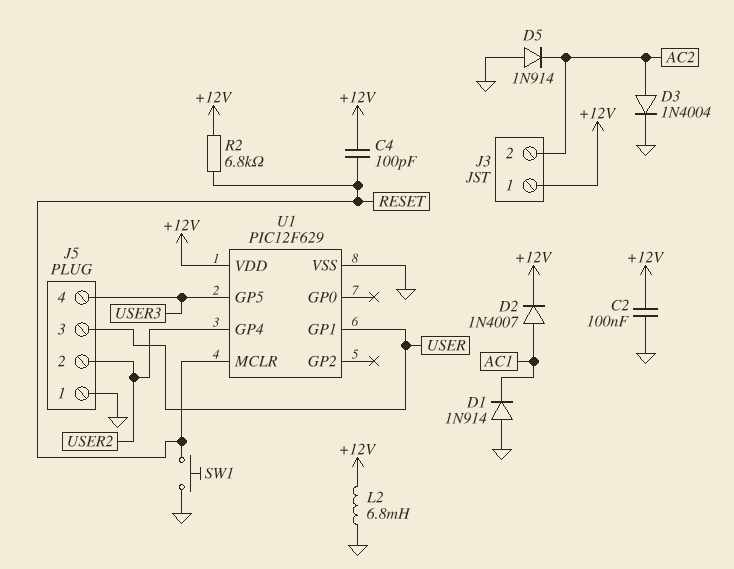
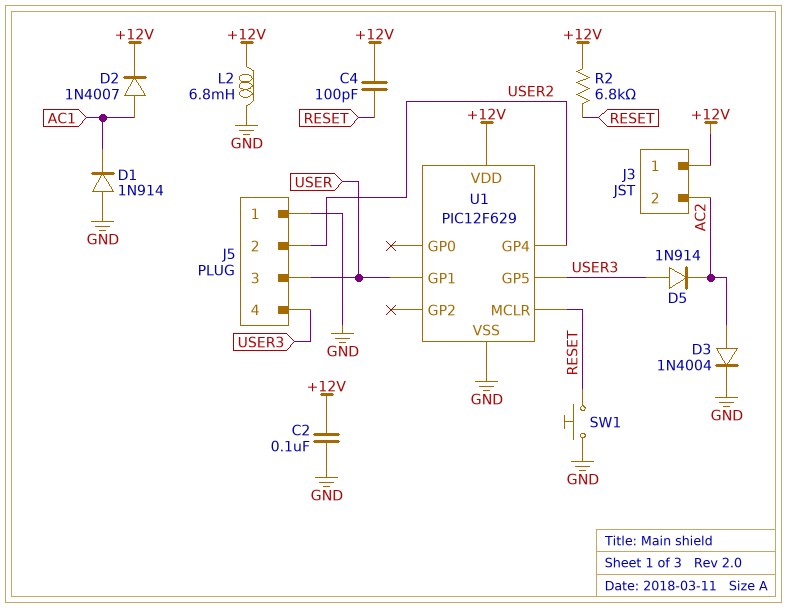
D5: diode 1N914 (A GND, K AC2) -> diode 1N914 (A USER3, K AC2)

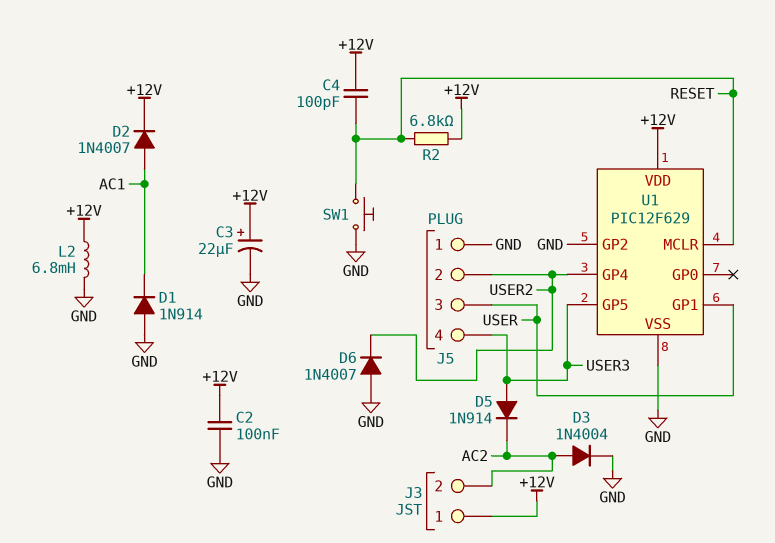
C3: none -> 22uF (plus +12V, minus GND)
D6: none -> diode 1N4007 (A GND, K USER2)
U1 pin GP2: none -> GND

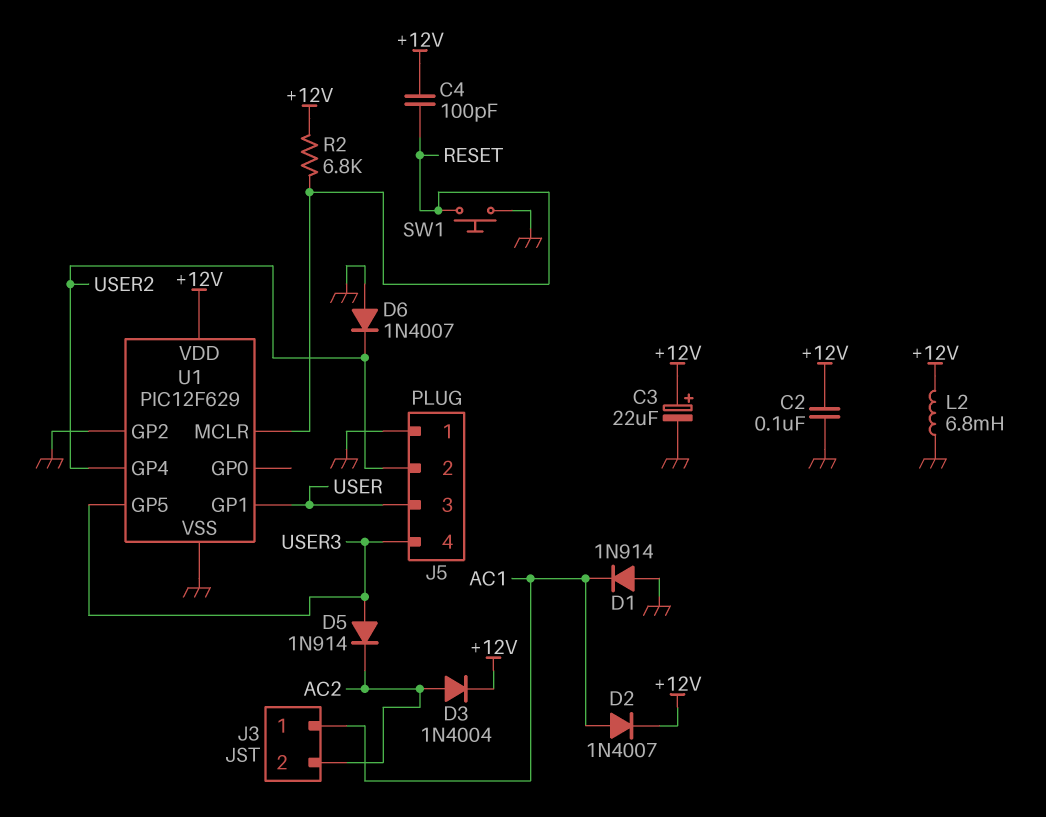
D3: diode 1N4004 (A AC2, K GND) -> diode 1N4004 (A AC2, K +12V)
J3 pin 1: +12V -> AC1

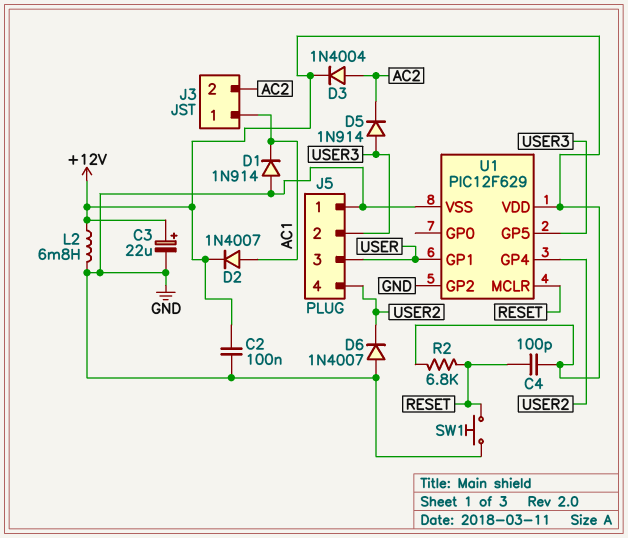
J5 pin 2: USER2 -> USER3
J5 pin 4: USER3 -> USER2

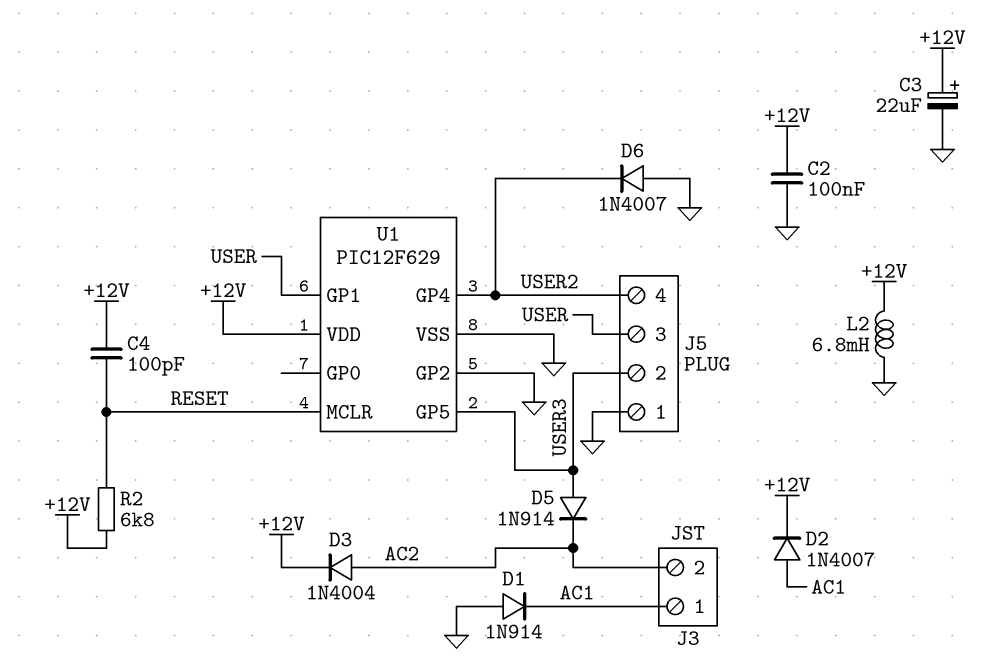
SW1: button (GND, RESET) -> none

